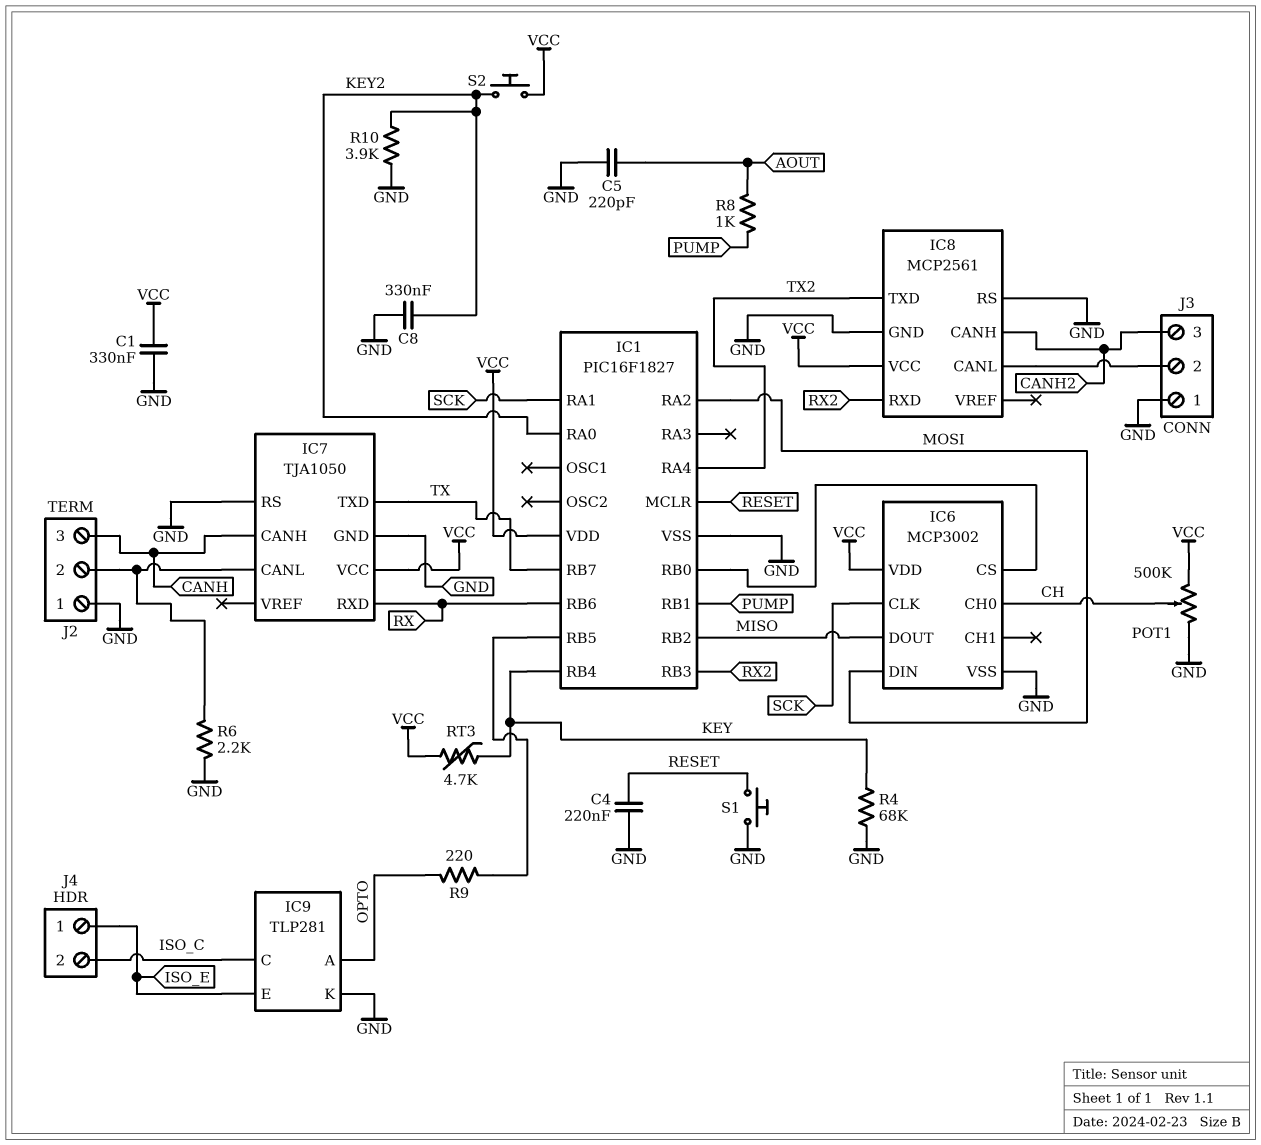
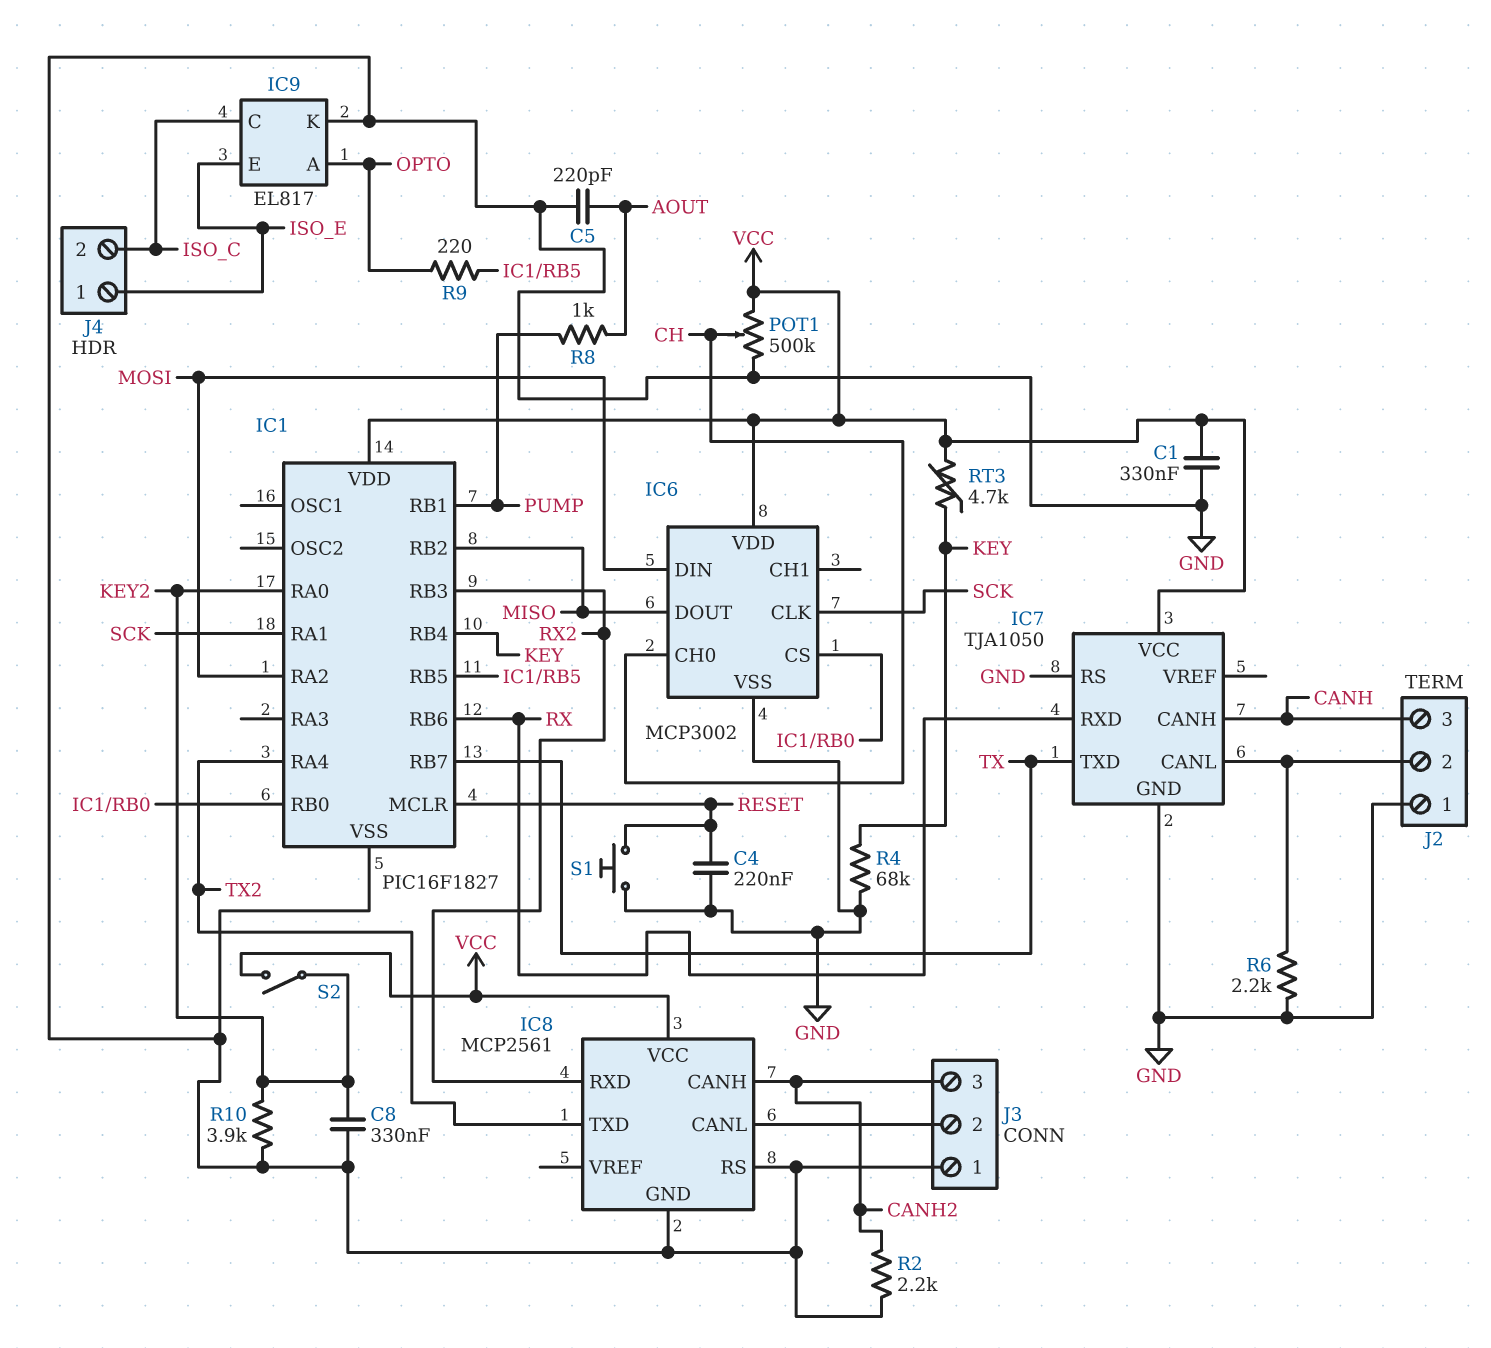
IC9: TLP281 -> EL817
R2: none -> 2.2k (CANH2, GND)
S2: button (KEY2, VCC) -> switch (KEY2, VCC)

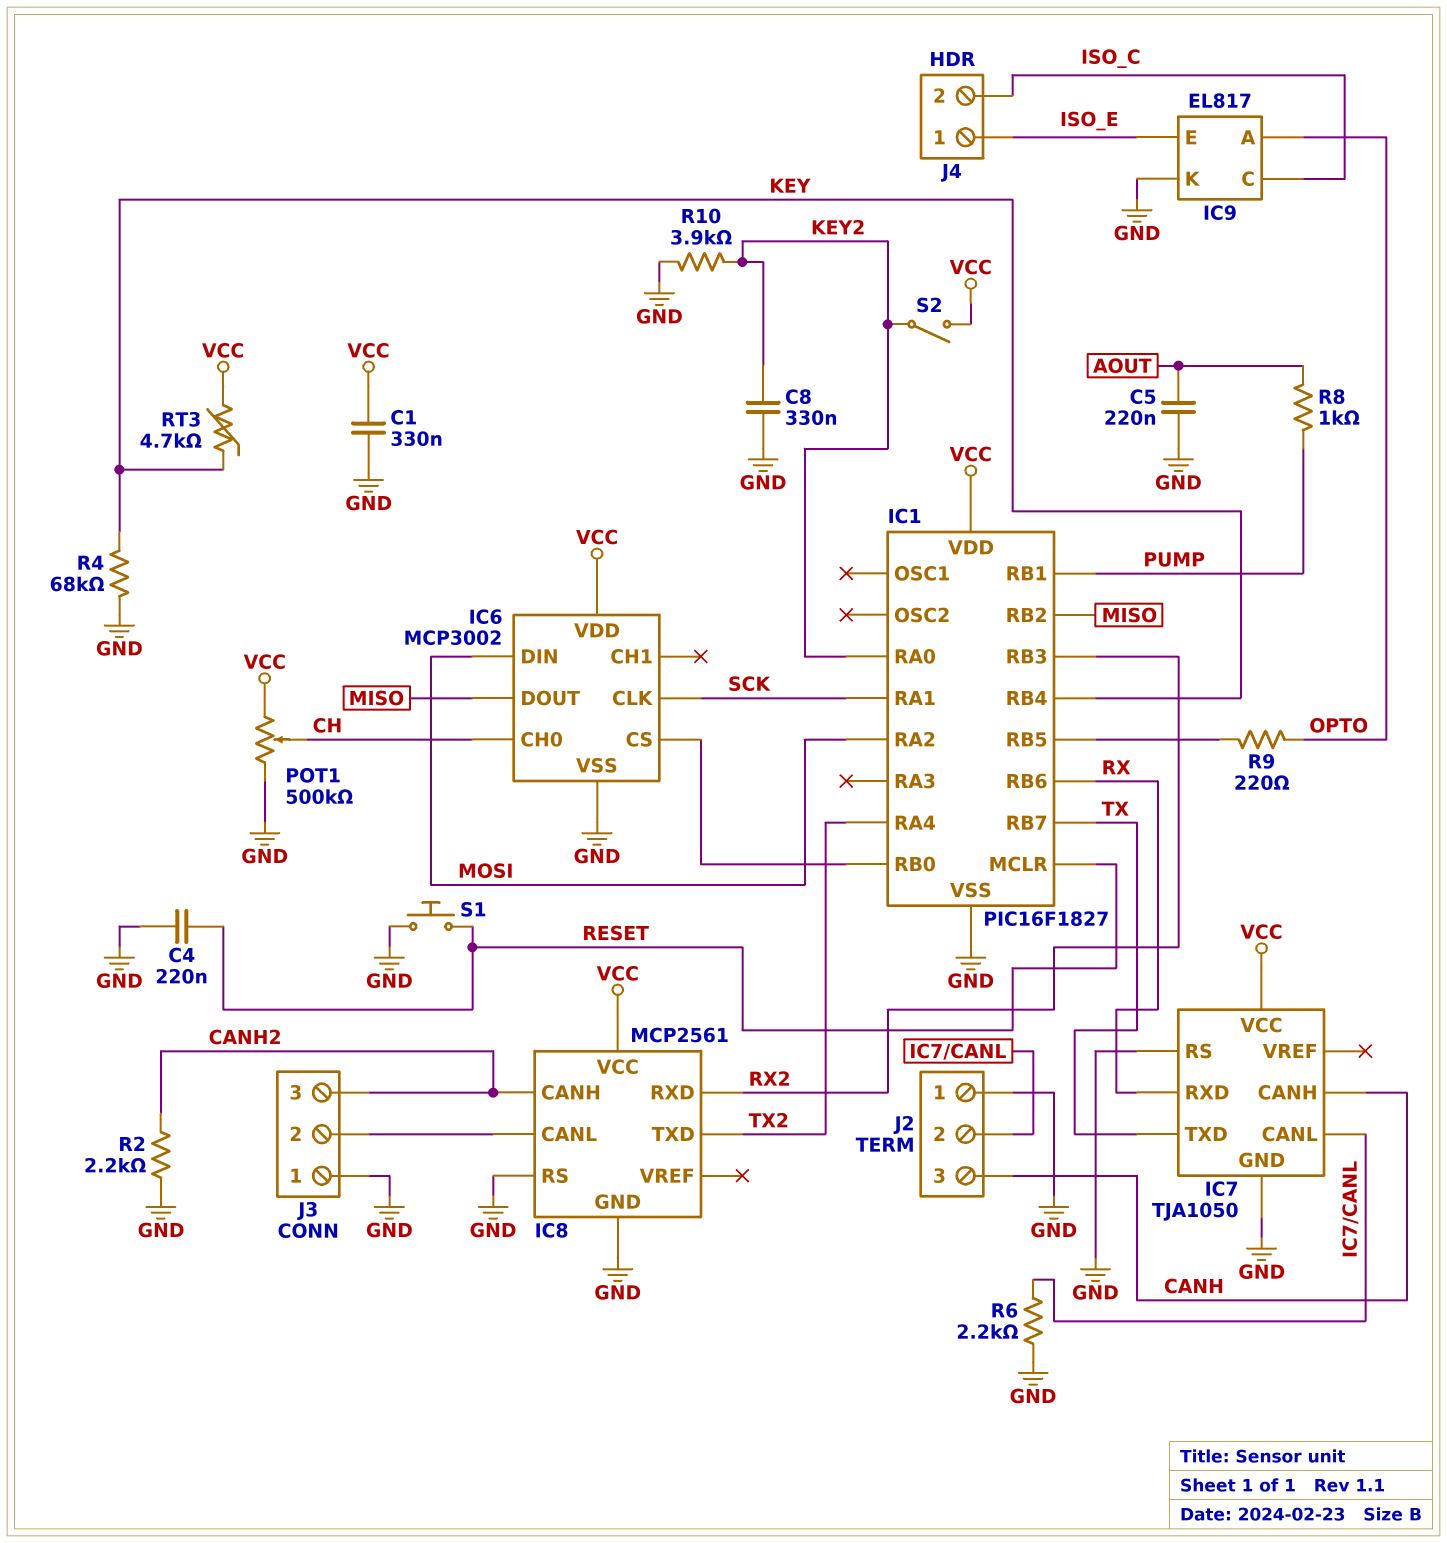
C5: 220pF (AOUT, GND) -> 220nF (AOUT, GND)

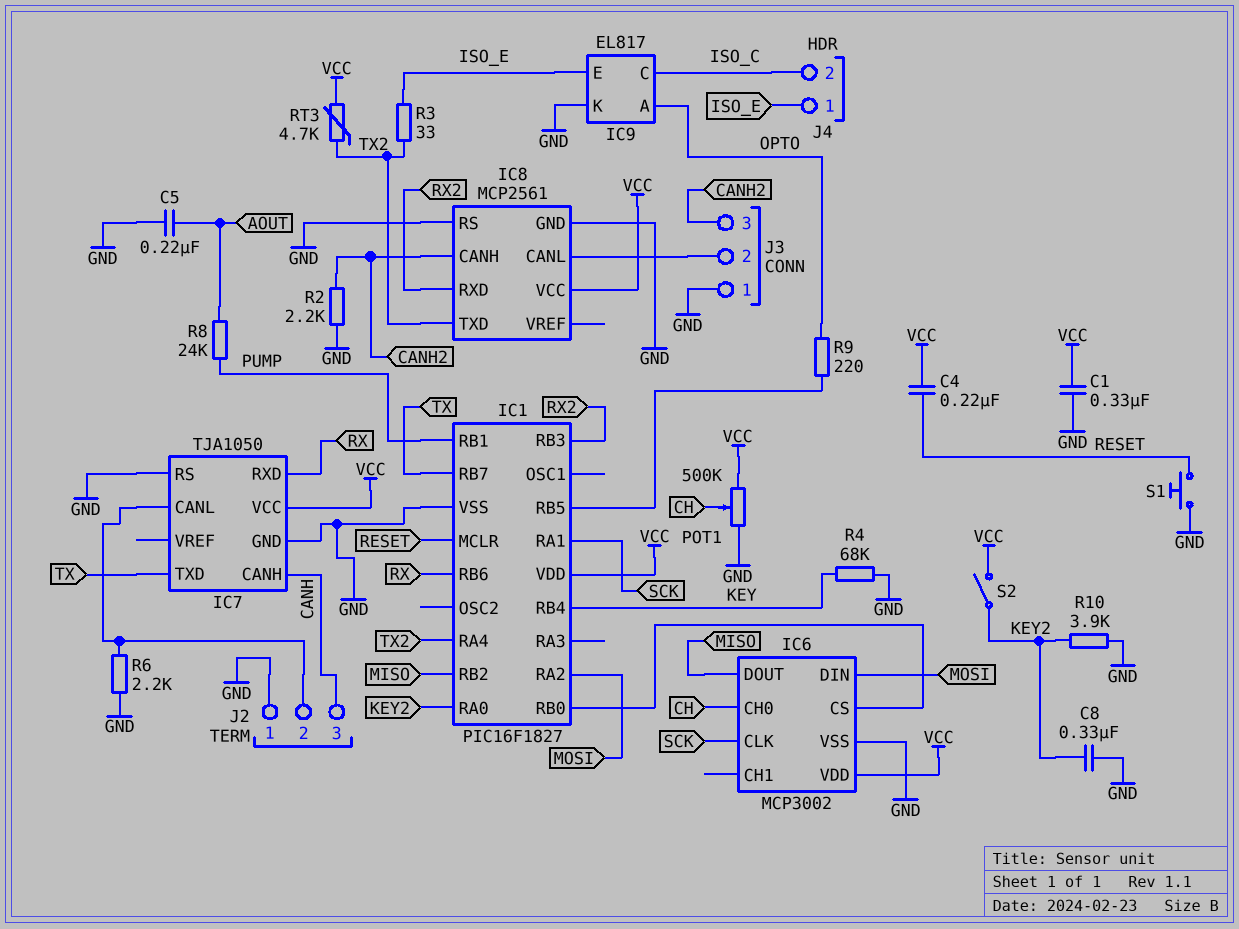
C4: 220nF (GND, RESET) -> 220nF (RESET, VCC)
R3: none -> 33 (ISO_E, TX2)
R8: 1k (AOUT, PUMP) -> 24k (AOUT, PUMP)
RT3: 4.7k (KEY, VCC) -> 4.7k (TX2, VCC)

